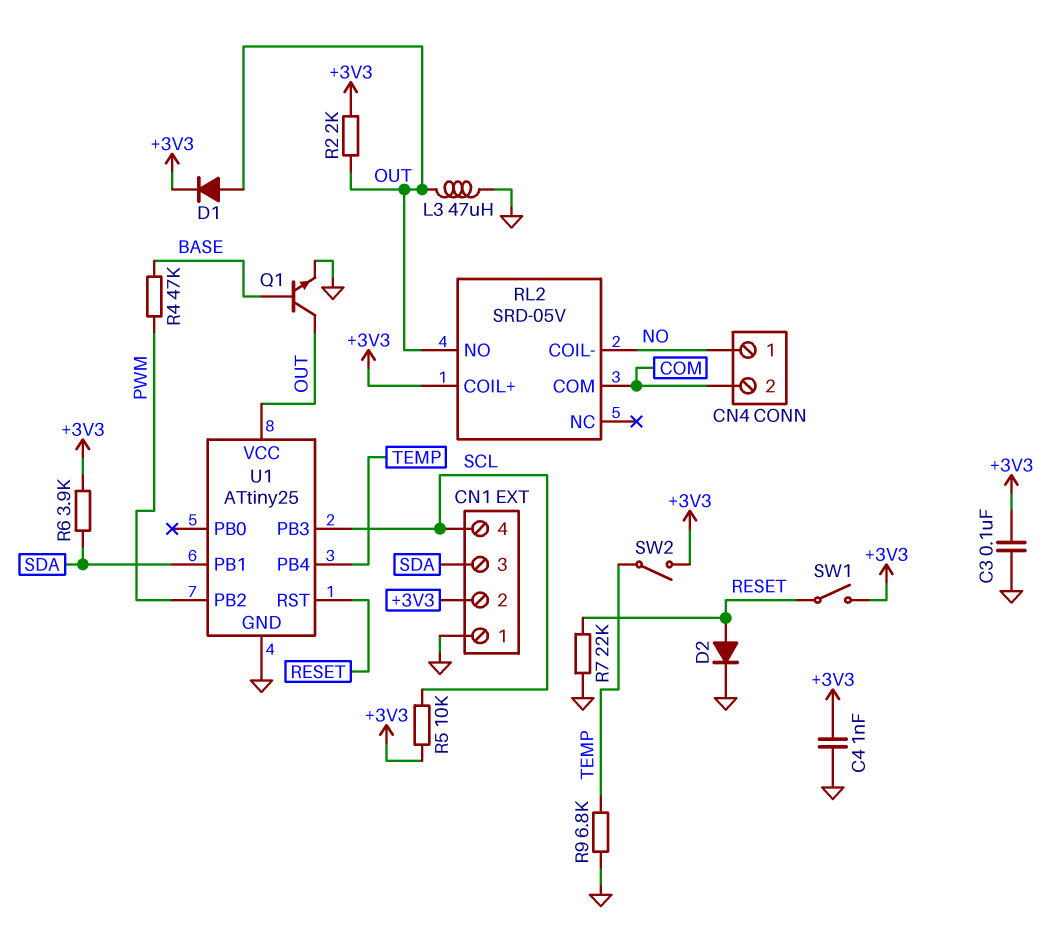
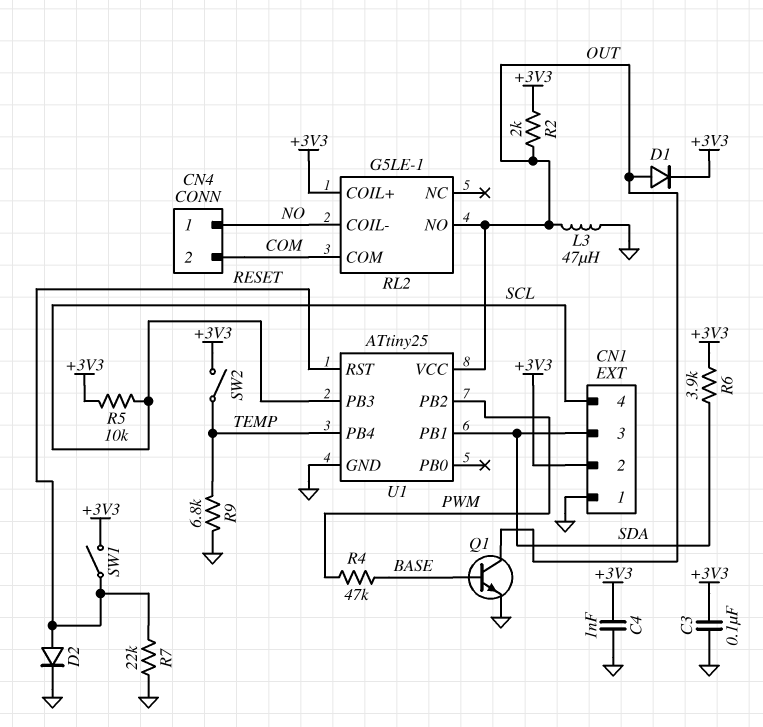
RL2: SRD-05V -> G5LE-1

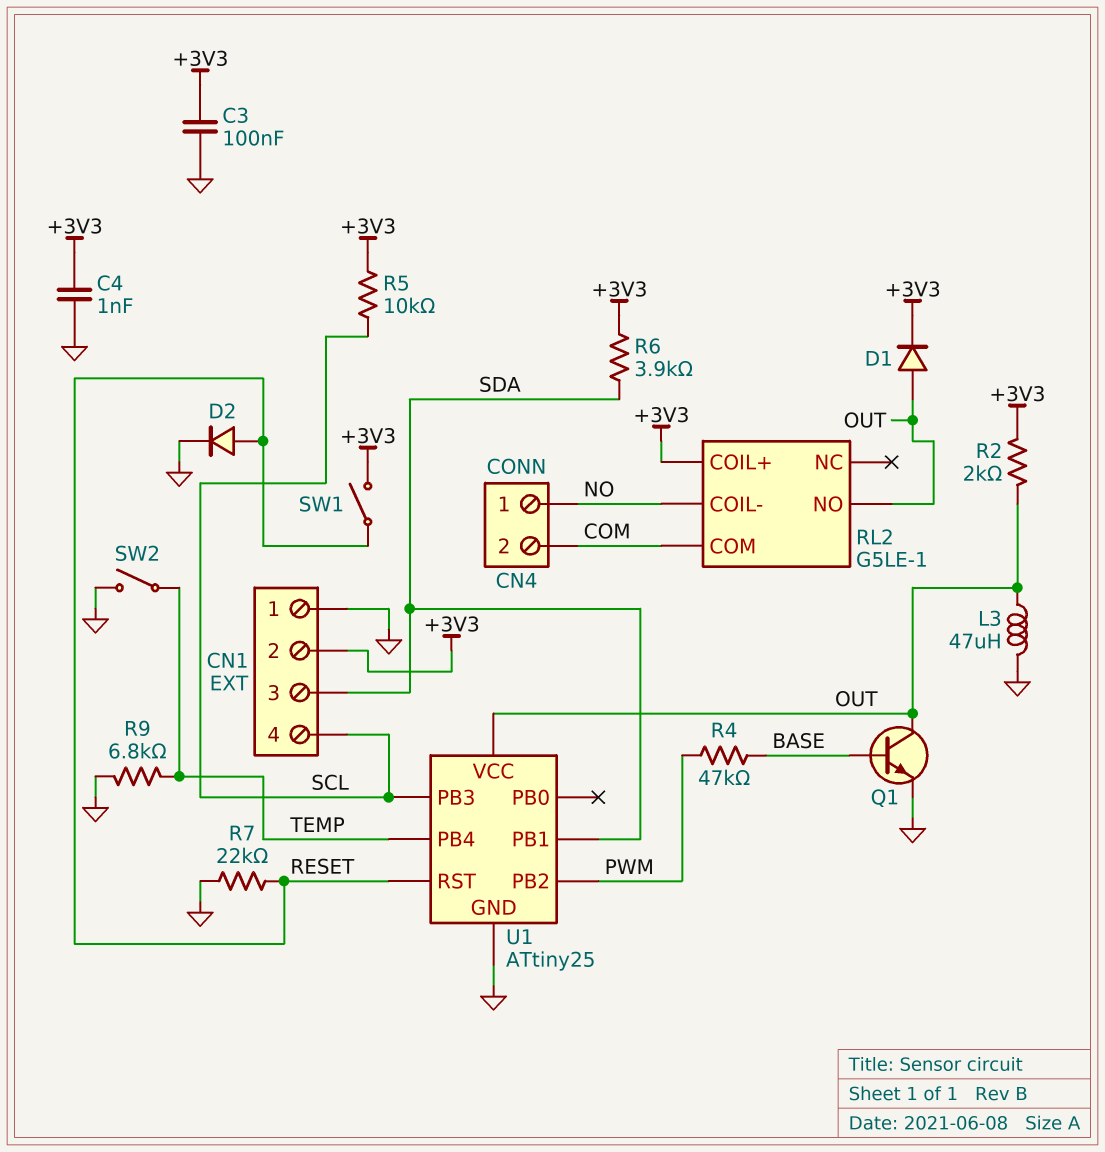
SW2: switch (+3V3, TEMP) -> switch (GND, TEMP)

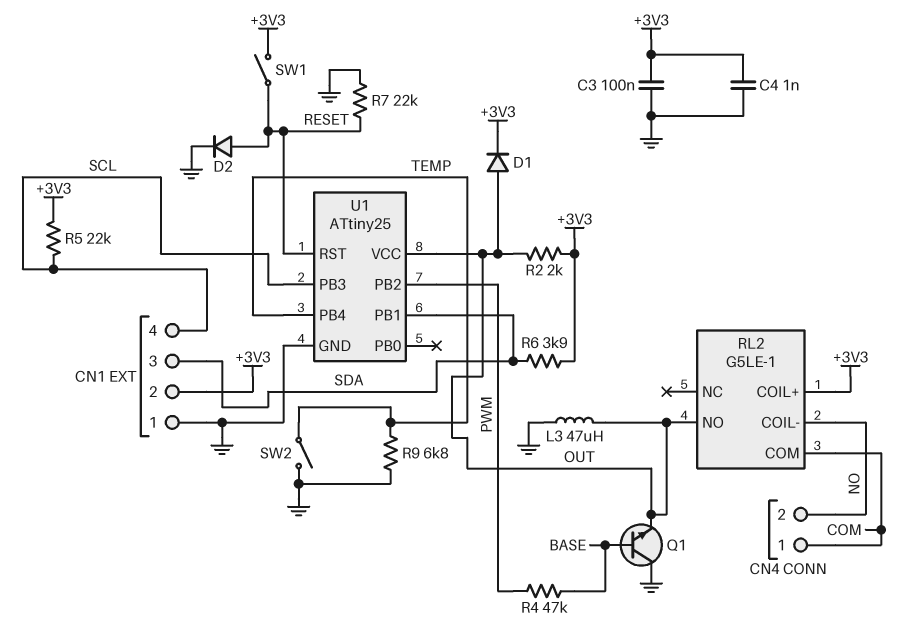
CN4 pin 1: NO -> COM
CN4 pin 2: COM -> NO
Q1: NPN (B BASE, C OUT, E GND) -> NPN (B BASE, C GND, E OUT)
R5: 10k (+3V3, SCL) -> 22k (+3V3, SCL)

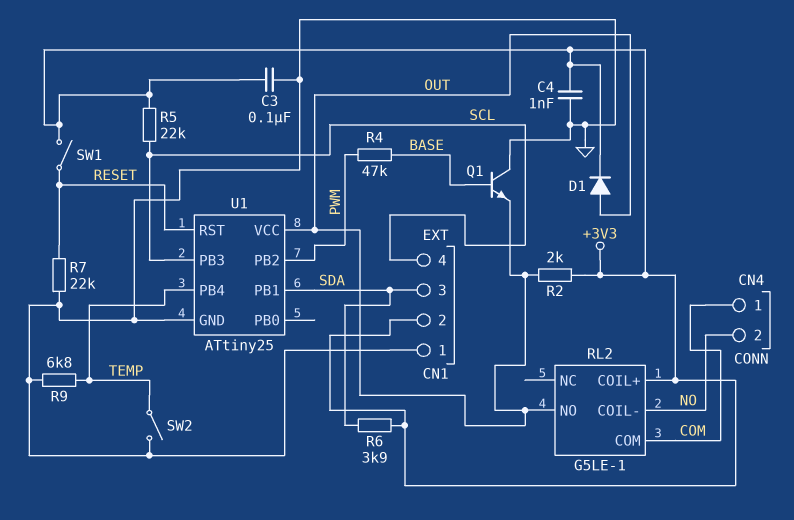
D2: diode (A RESET, K GND) -> none
L3: 47uH (GND, OUT) -> none

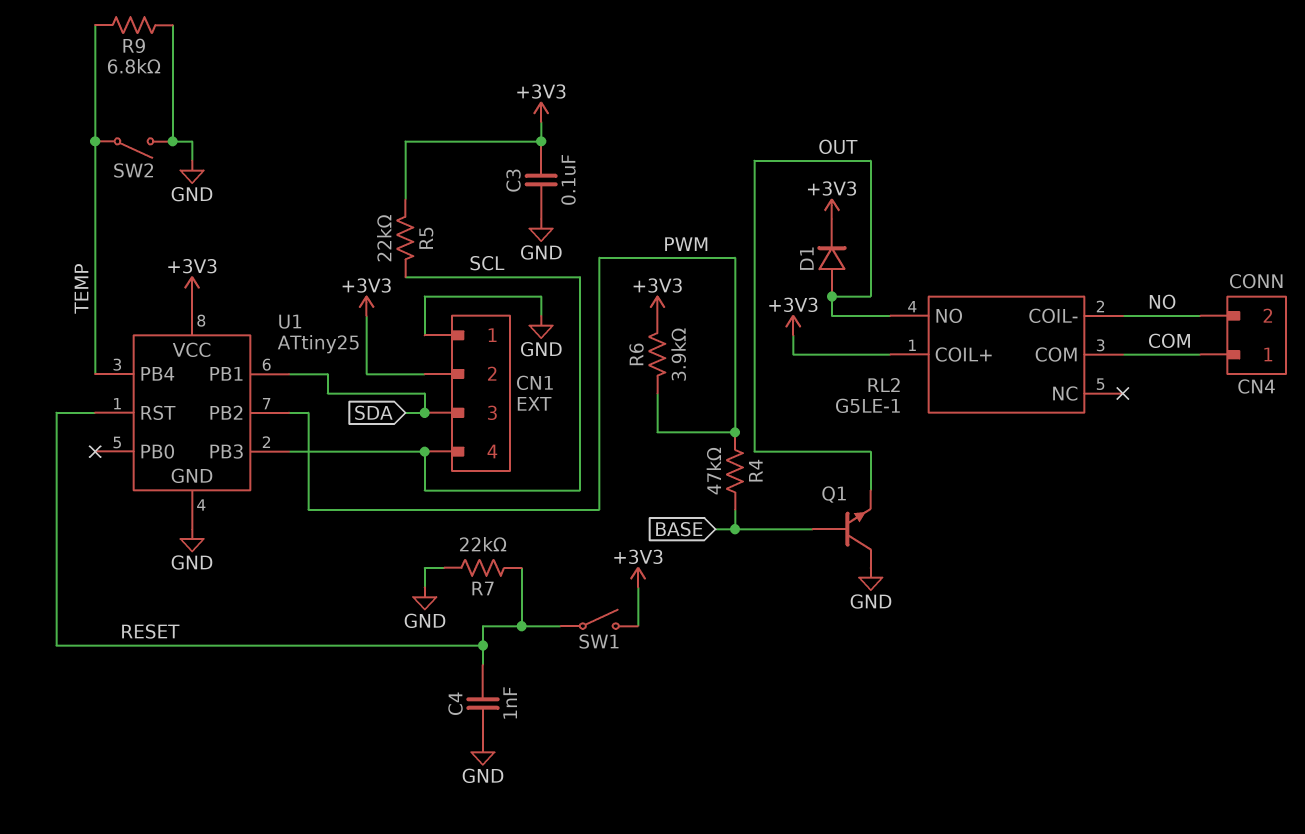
C4: 1nF (+3V3, GND) -> 1nF (GND, RESET)
R2: 2k (+3V3, OUT) -> none
R6: 3.9k (+3V3, SDA) -> 3.9k (+3V3, PWM)
U1 pin VCC: OUT -> +3V3

